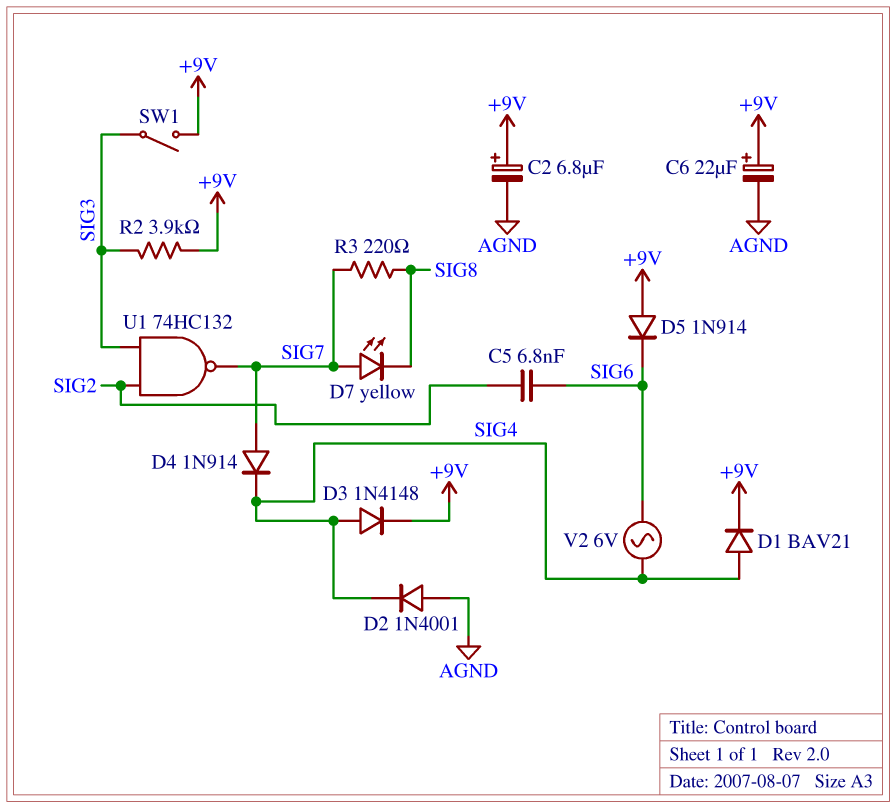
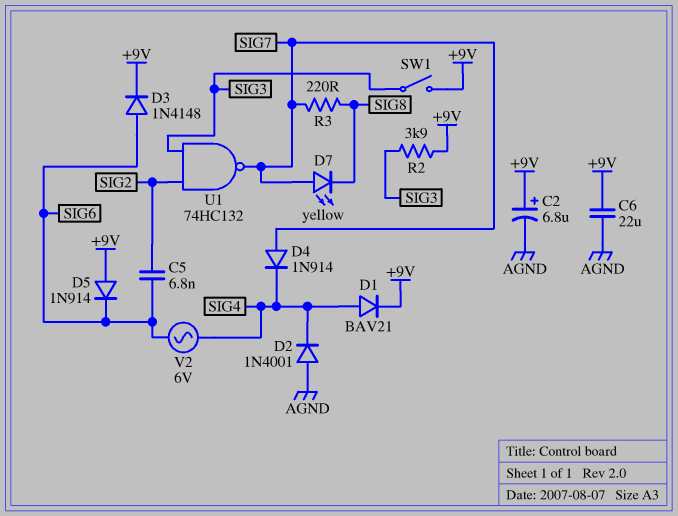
C6: 22uF (plus +9V, minus AGND) -> 22uF (+9V, AGND)
D3: diode 1N4148 (A SIG4, K +9V) -> diode 1N4148 (A SIG6, K +9V)

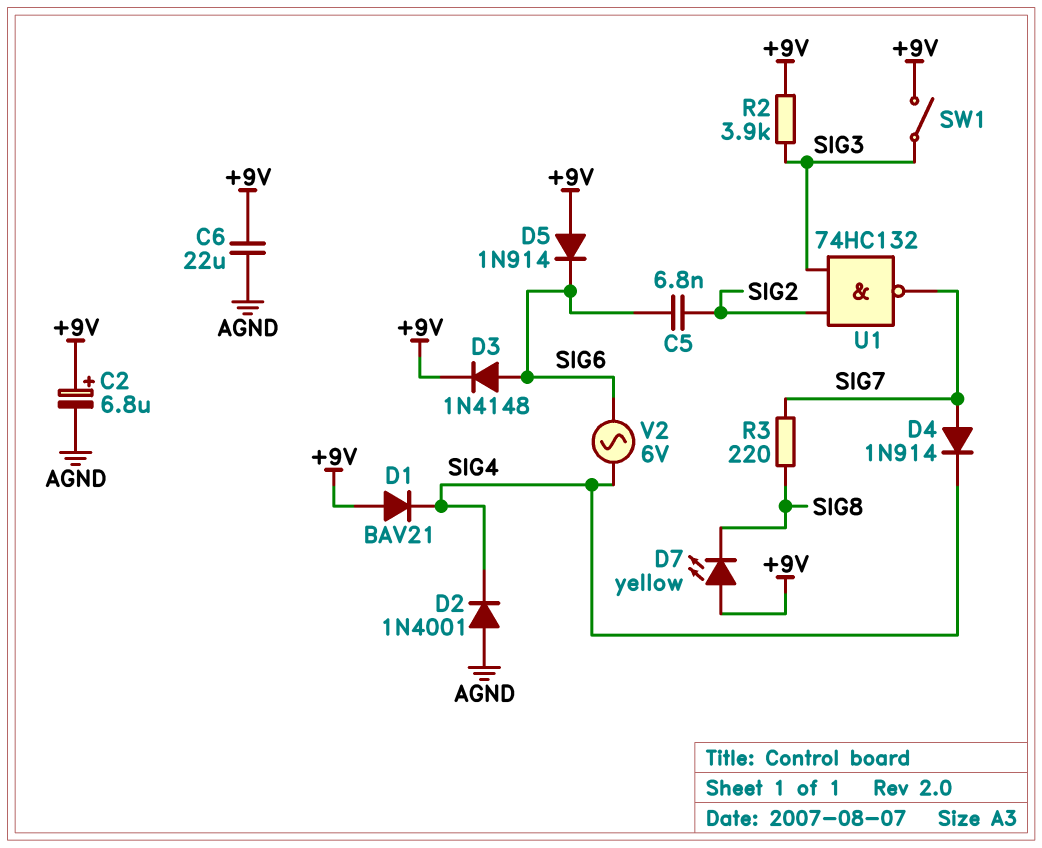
D1: diode BAV21 (A SIG4, K +9V) -> diode BAV21 (A +9V, K SIG4)
D7: LED yellow (A SIG7, K SIG8) -> LED yellow (A +9V, K SIG8)

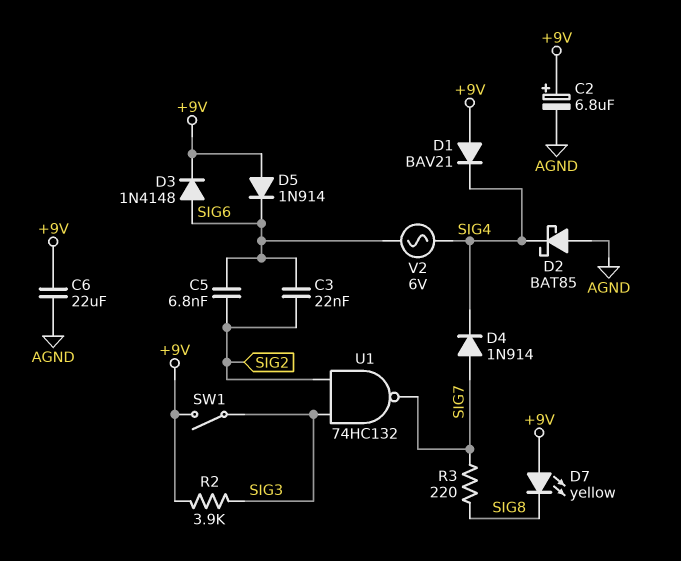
C3: none -> 22nF (SIG2, SIG6)
D2: diode 1N4001 (A AGND, K SIG4) -> schottky BAT85 (A AGND, K SIG4)

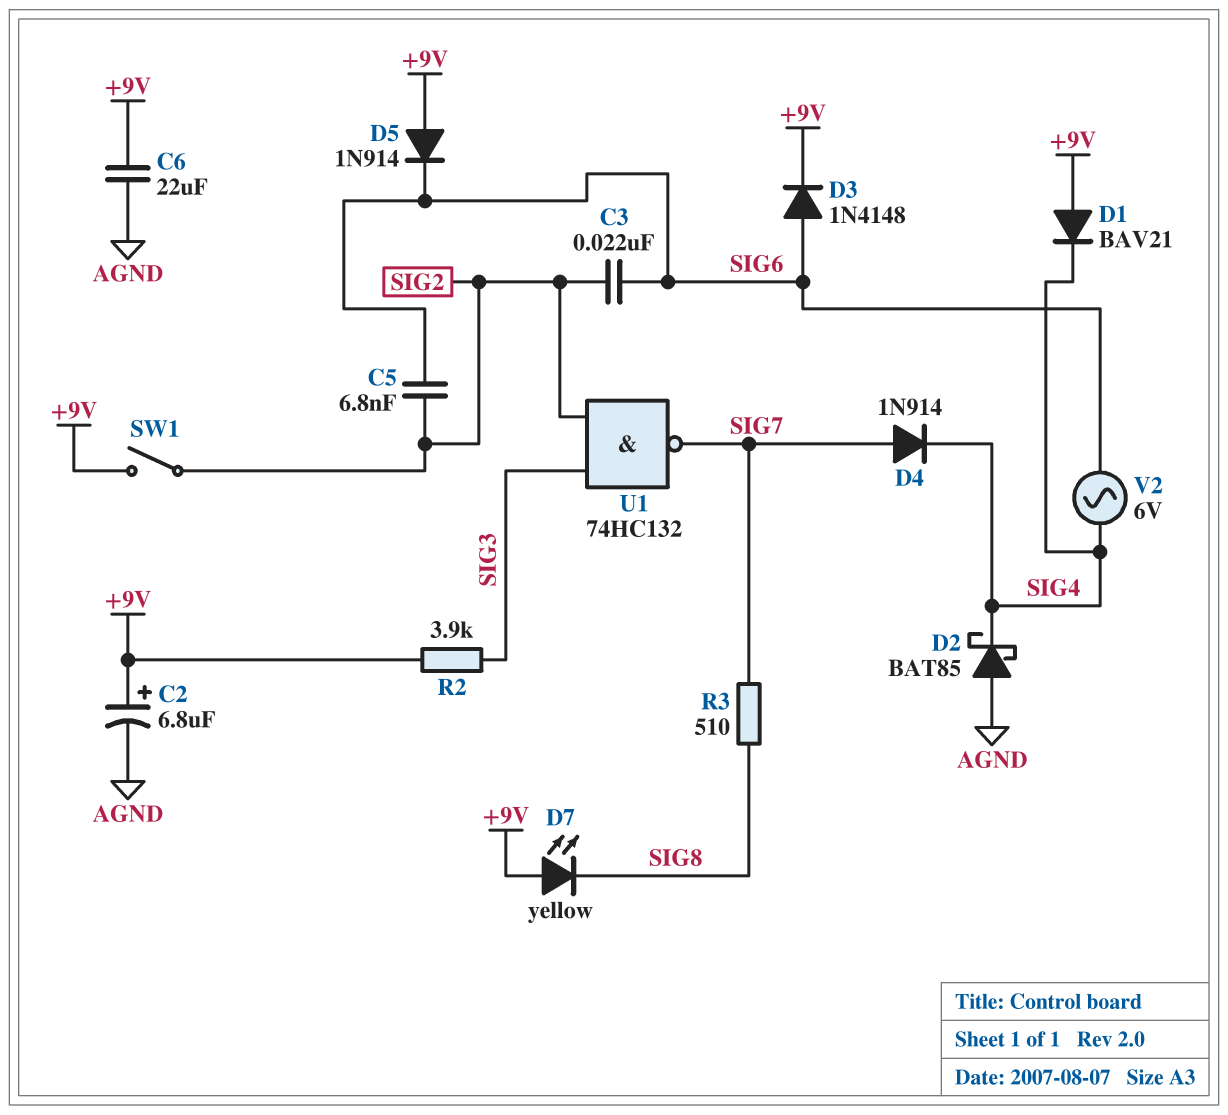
R3: 220 (SIG7, SIG8) -> 510 (SIG7, SIG8)
SW1: switch (+9V, SIG3) -> switch (+9V, SIG2)

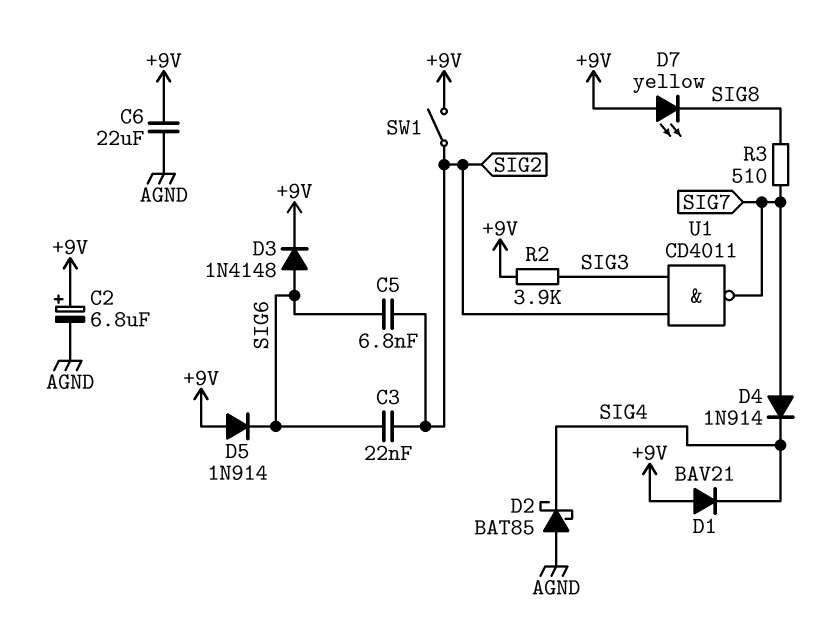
U1: NAND 74HC132 (in SIG2, in SIG3, out SIG7) -> NAND CD4011 (in SIG2, in SIG3, out SIG7)
V2: AC 6V (SIG4, SIG6) -> none

